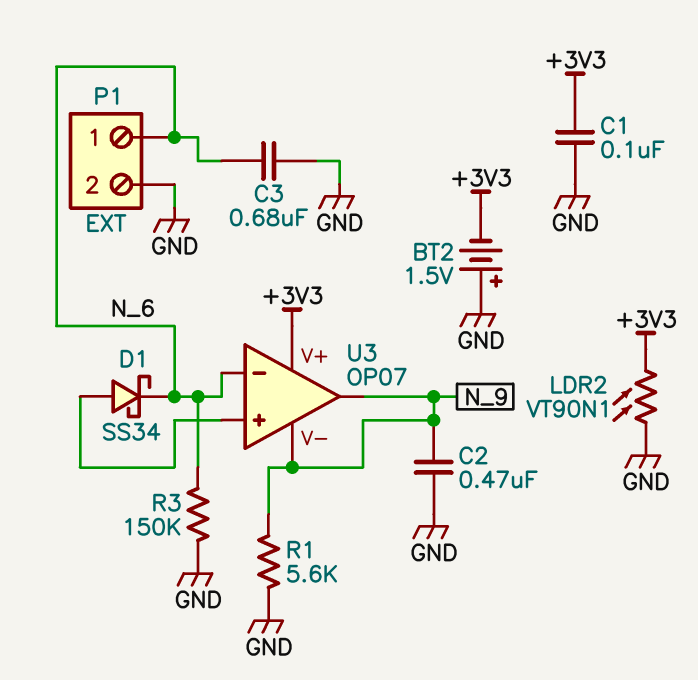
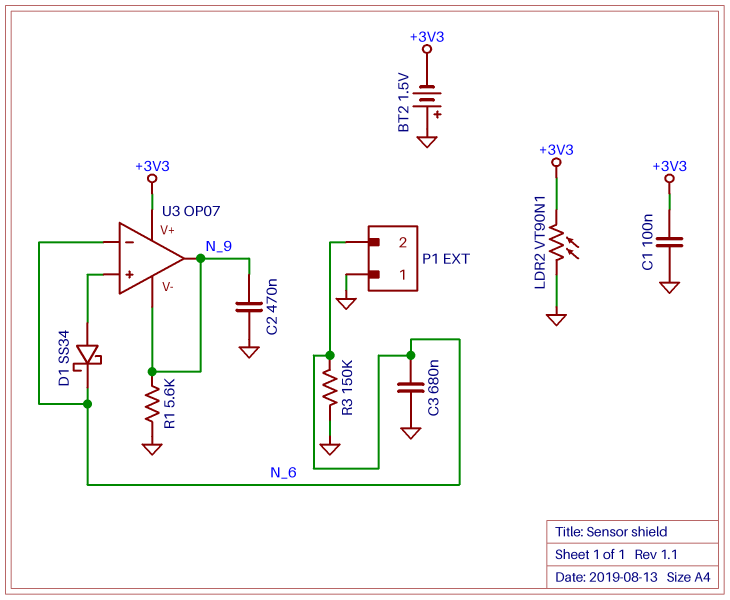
P1 pin 1: N_6 -> GND
P1 pin 2: GND -> N_6

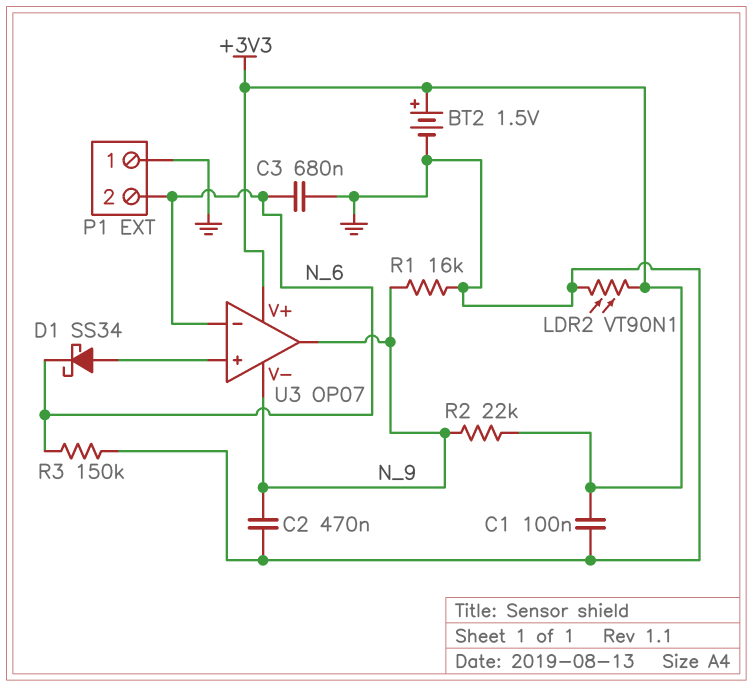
BT2: 1.5V (plus GND, minus +3V3) -> 1.5V (plus +3V3, minus GND)
R1: 5.6k (GND, N_9) -> 16k (GND, N_9)
R2: none -> 22k (+3V3, N_9)

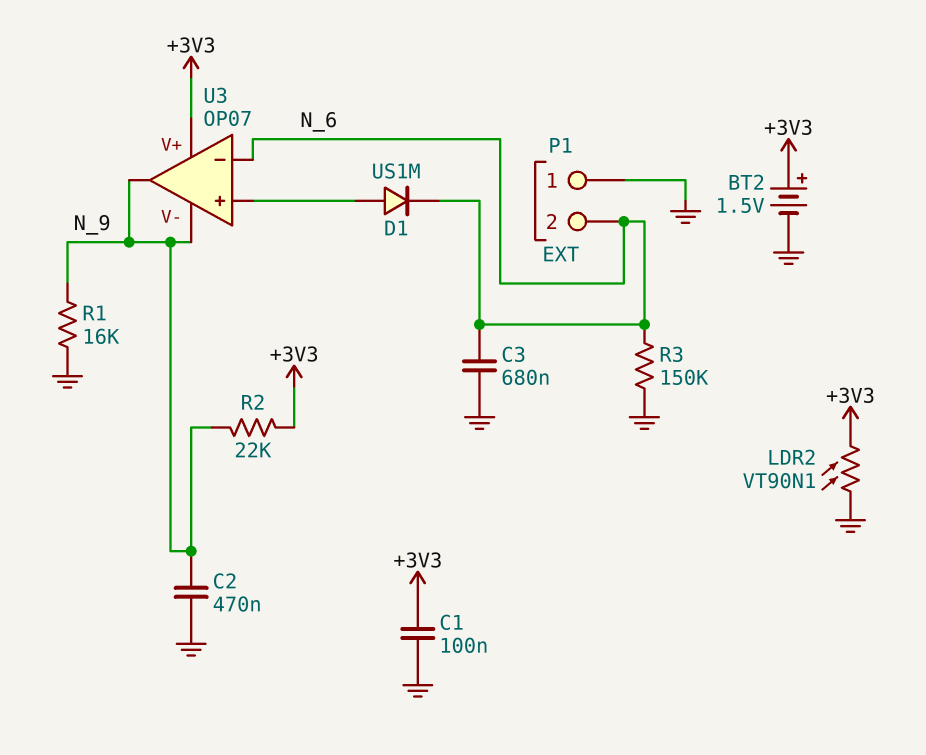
D1: schottky SS34 (A U3/in+, K N_6) -> diode US1M (A U3/in+, K N_6)

